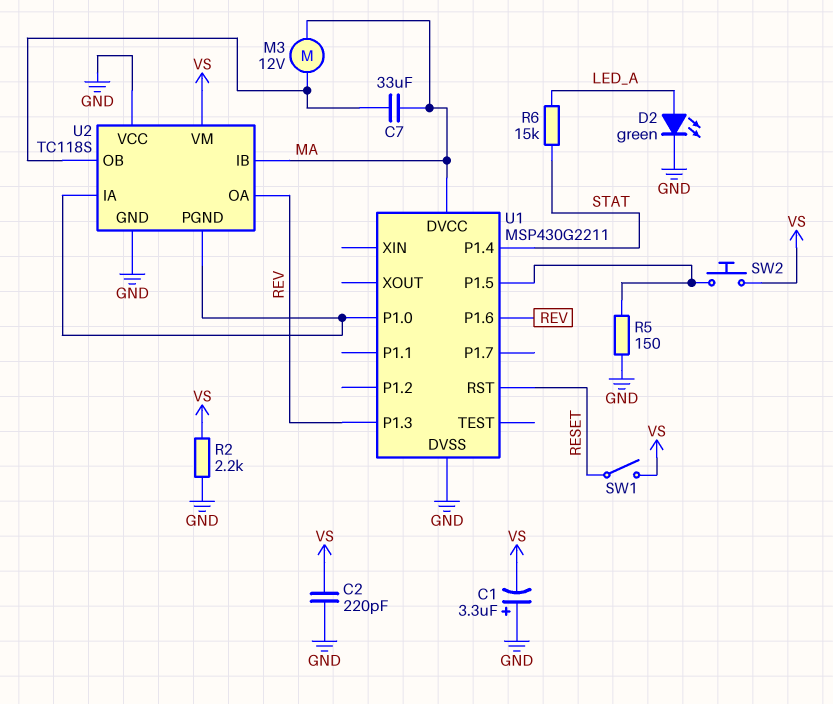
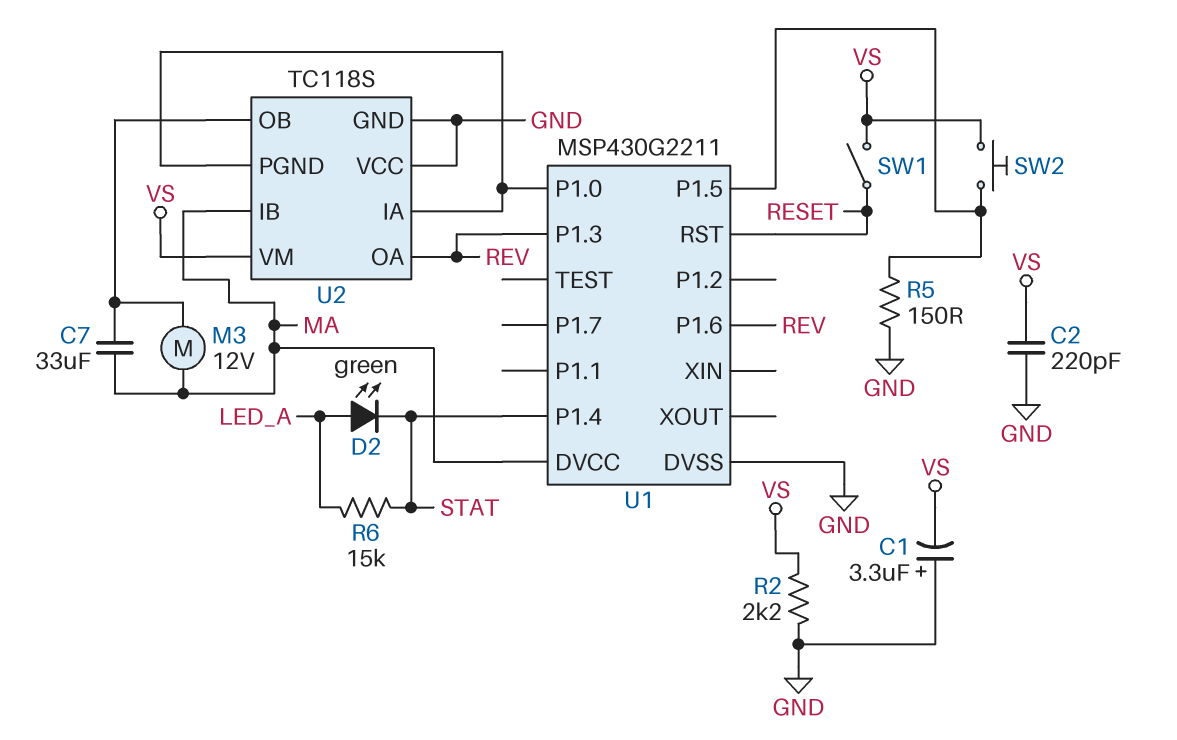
D2: LED green (A LED_A, K GND) -> LED green (A LED_A, K STAT)

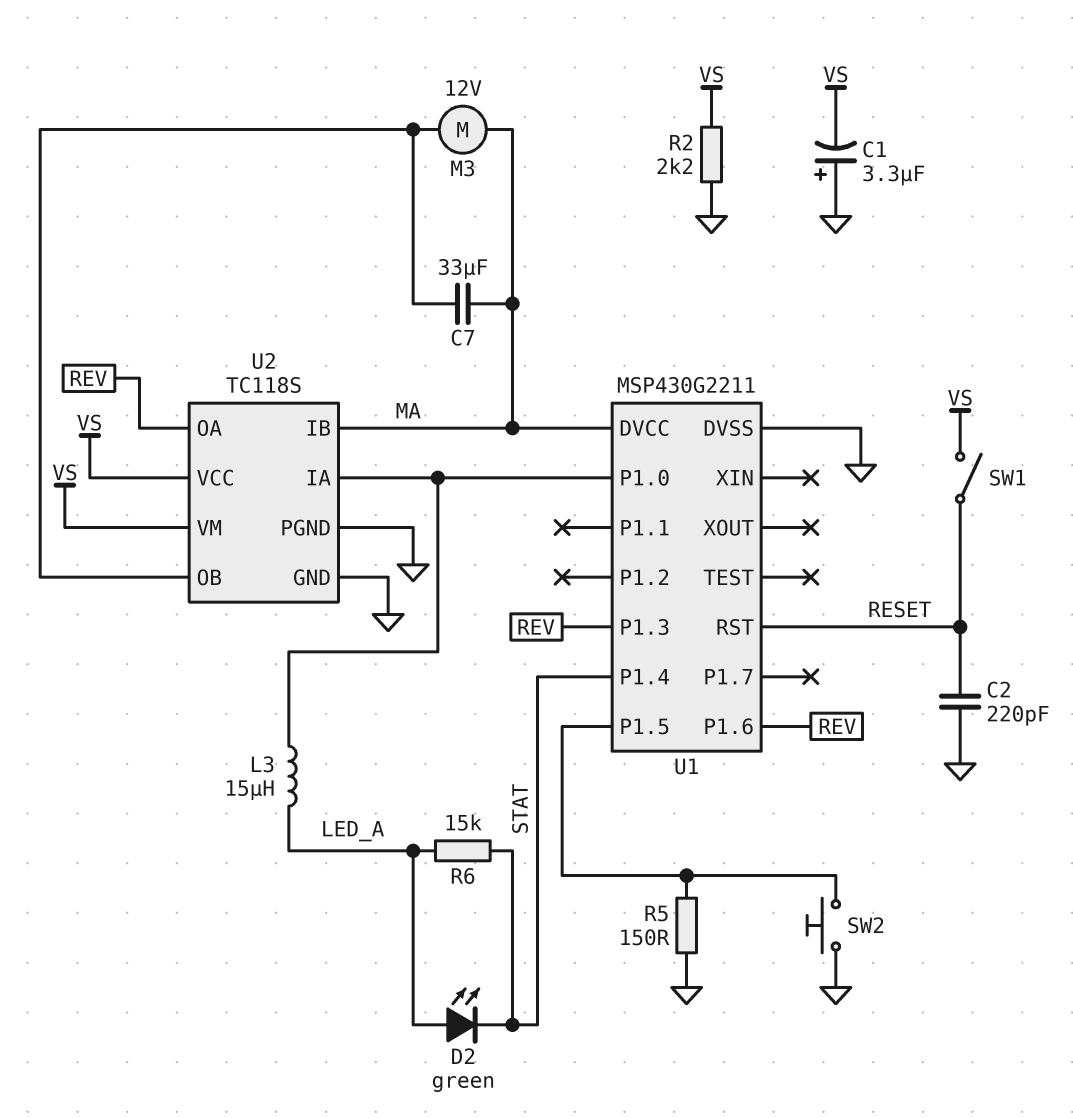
C2: 220pF (GND, VS) -> 220pF (GND, RESET)
L3: none -> 15uH (LED_A, U1/P1.0)
SW2: button (U1/P1.5, VS) -> button (GND, U1/P1.5)
U2 pin PGND: U1/P1.0 -> GND
U2 pin VCC: GND -> VS

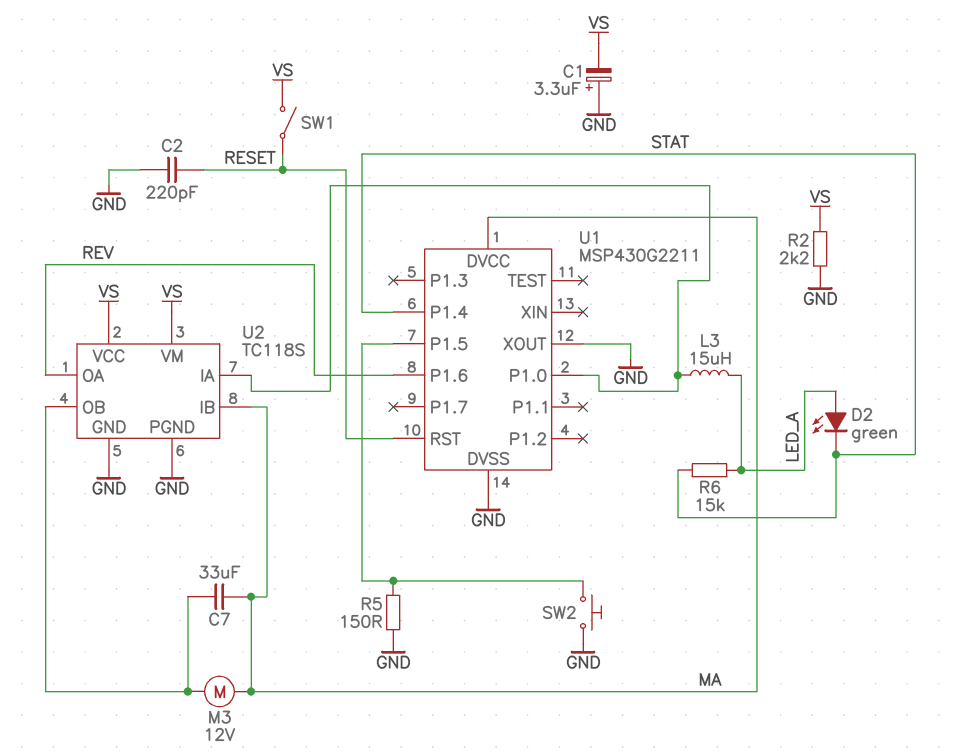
U1 pin P1.3: REV -> none
U1 pin XOUT: none -> GND

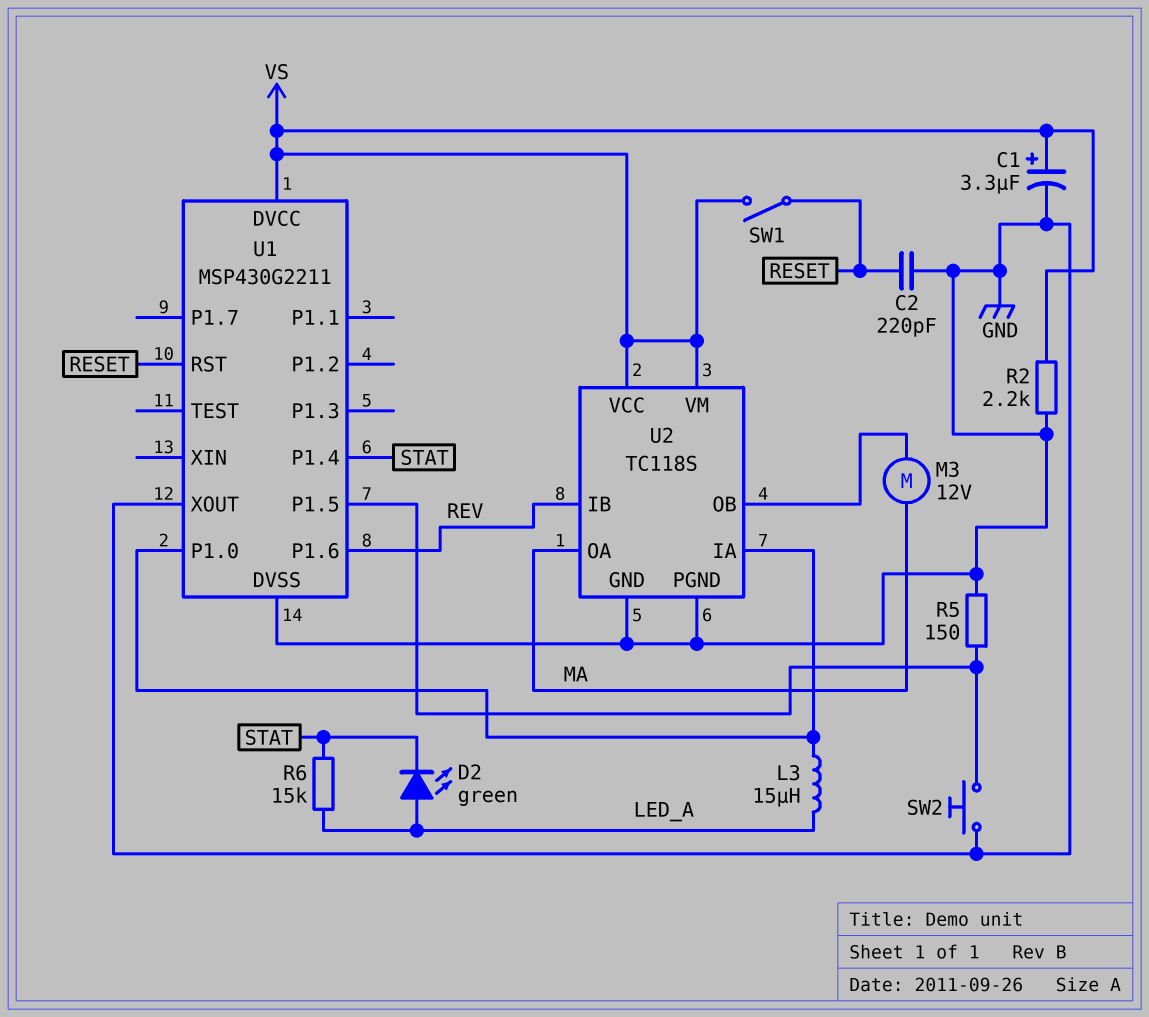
C1: 3.3uF (plus GND, minus VS) -> 3.3uF (plus VS, minus GND)
C7: 33uF (MA, U2/OB) -> none
U1 pin DVCC: MA -> VS
U2 pin IB: MA -> REV
U2 pin OA: REV -> MA

